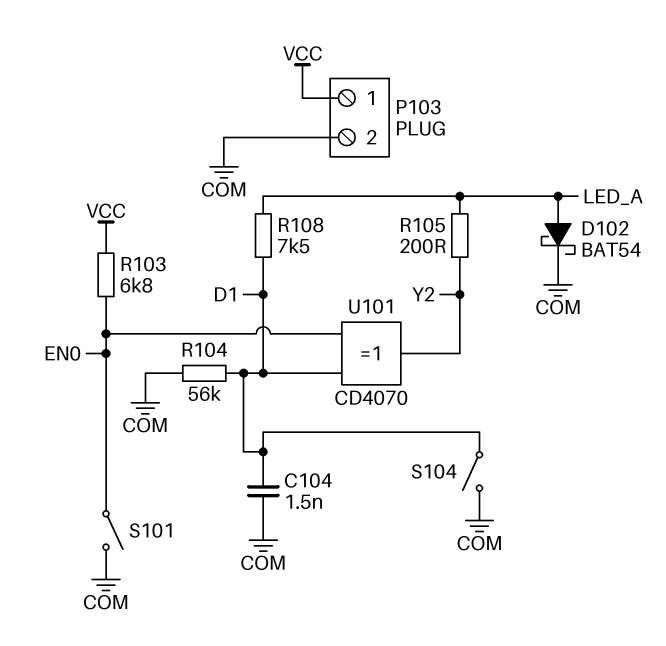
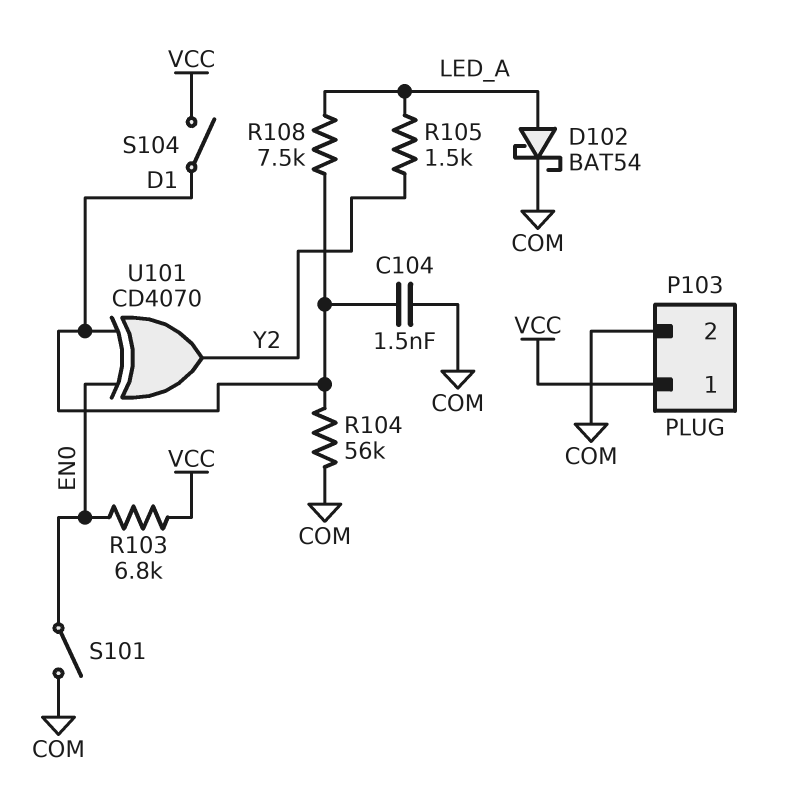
R105: 200 (LED_A, Y2) -> 1.5k (LED_A, Y2)
S104: switch (COM, D1) -> switch (D1, VCC)

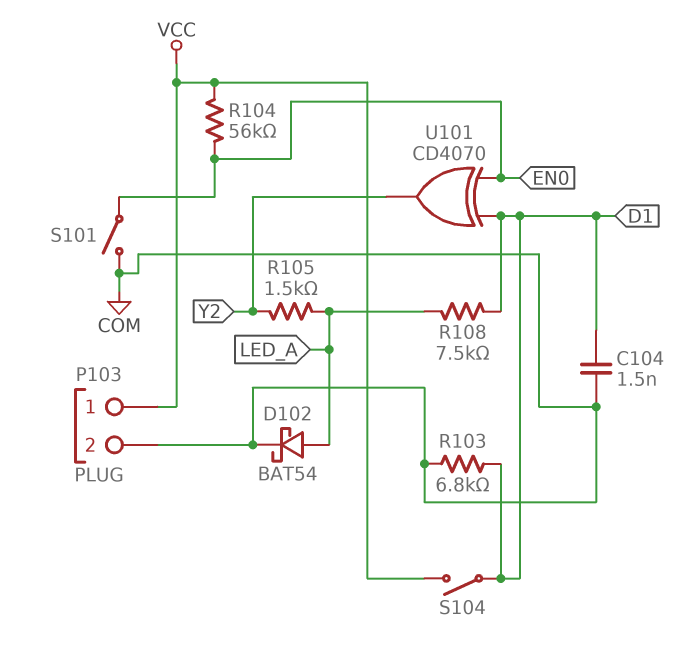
R103: 6.8k (EN0, VCC) -> 6.8k (COM, D1)
R104: 56k (COM, D1) -> 56k (EN0, VCC)

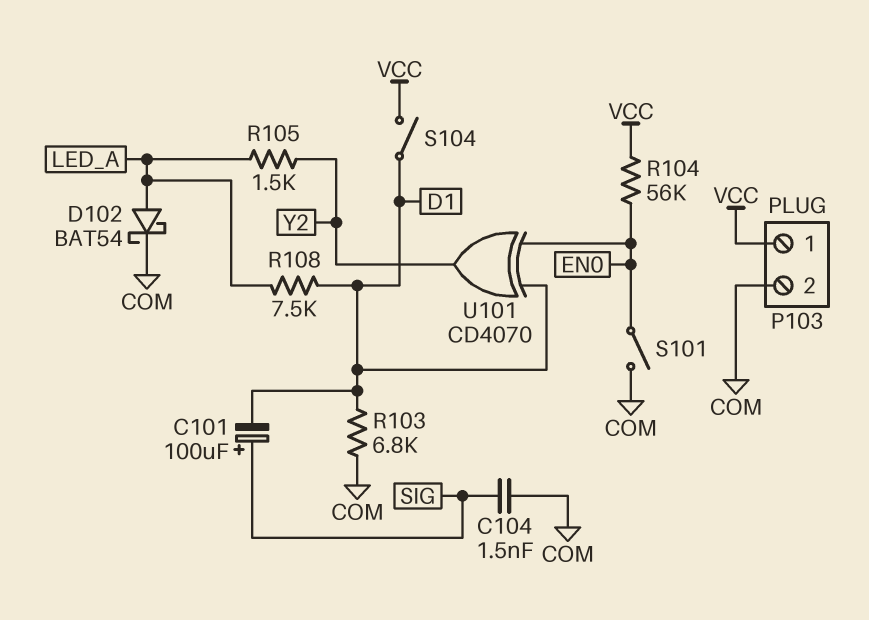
C101: none -> 100uF (plus SIG, minus D1)
C104: 1.5nF (COM, D1) -> 1.5nF (COM, SIG)

